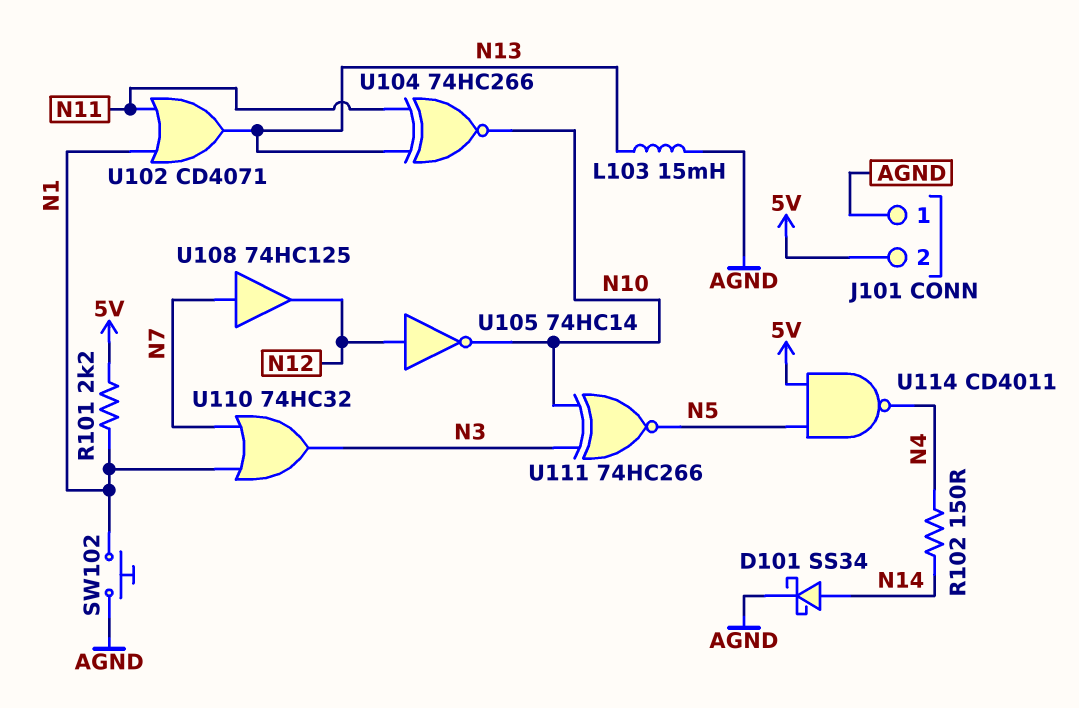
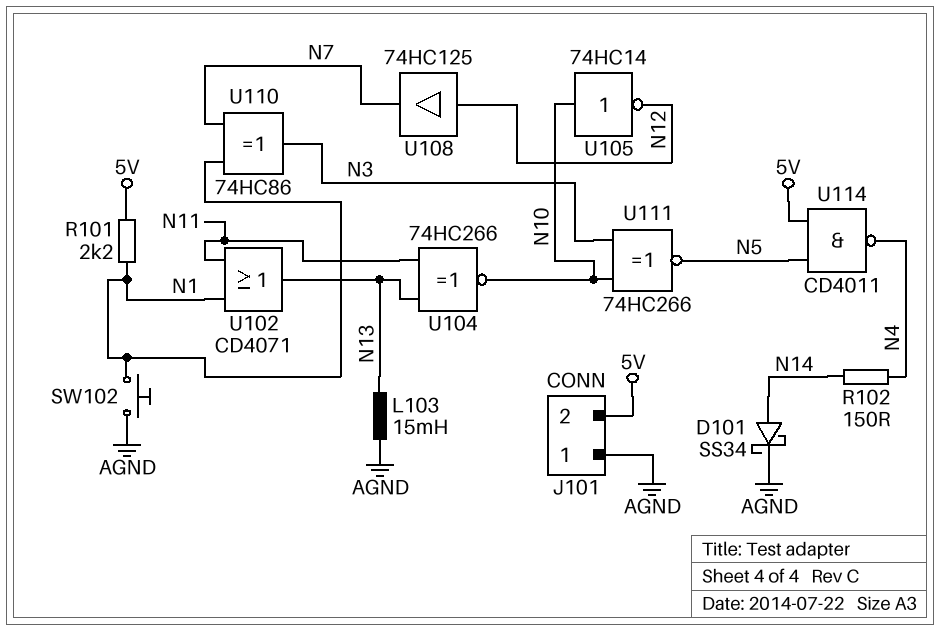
U105: NOT 74HC14 (in N12, out N10) -> NOT 74HC14 (in N10, out N12)
U108: buffer 74HC125 (in N7, out N12) -> buffer 74HC125 (in N12, out N7)
U110: OR 74HC32 (in N1, in N7, out N3) -> XOR 74HC86 (in N1, in N7, out N3)

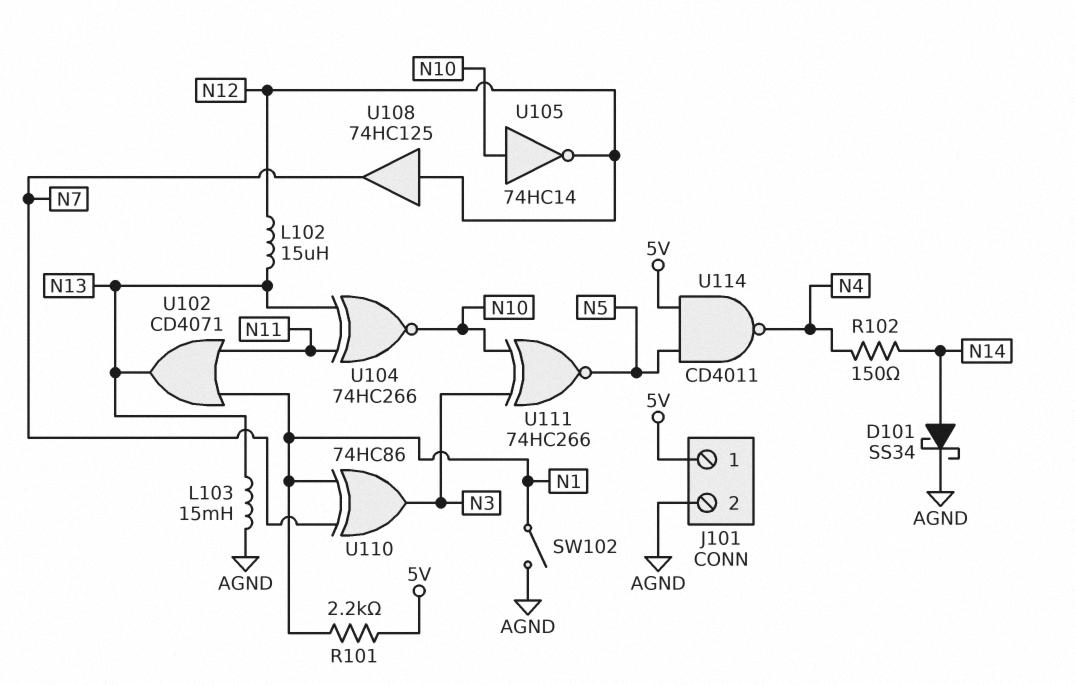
J101 pin 1: AGND -> 5V
J101 pin 2: 5V -> AGND
L102: none -> 15uH (N12, N13)
SW102: button (AGND, N1) -> switch (AGND, N1)

